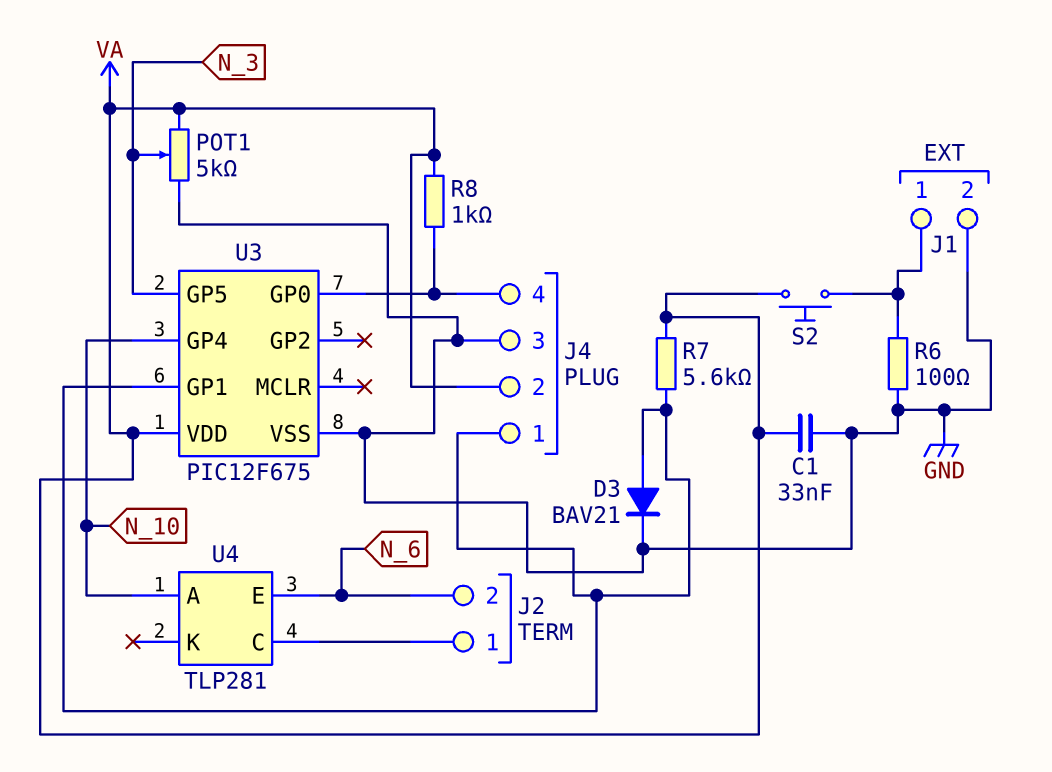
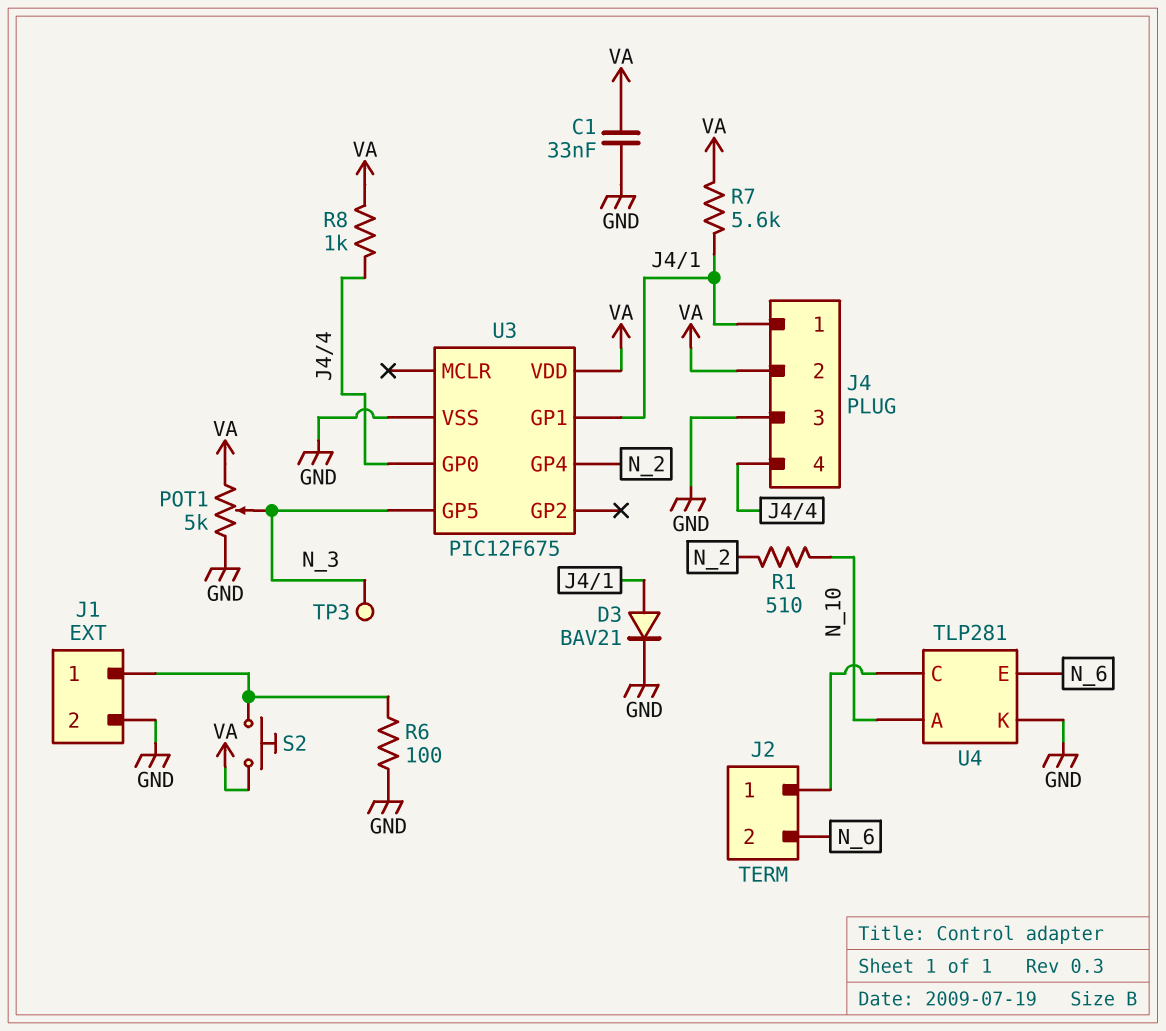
R1: none -> 510 (N_2, N_10)
TP3: none -> test point (N_3)
U3 pin GP4: N_10 -> N_2
U4 pin K: none -> GND

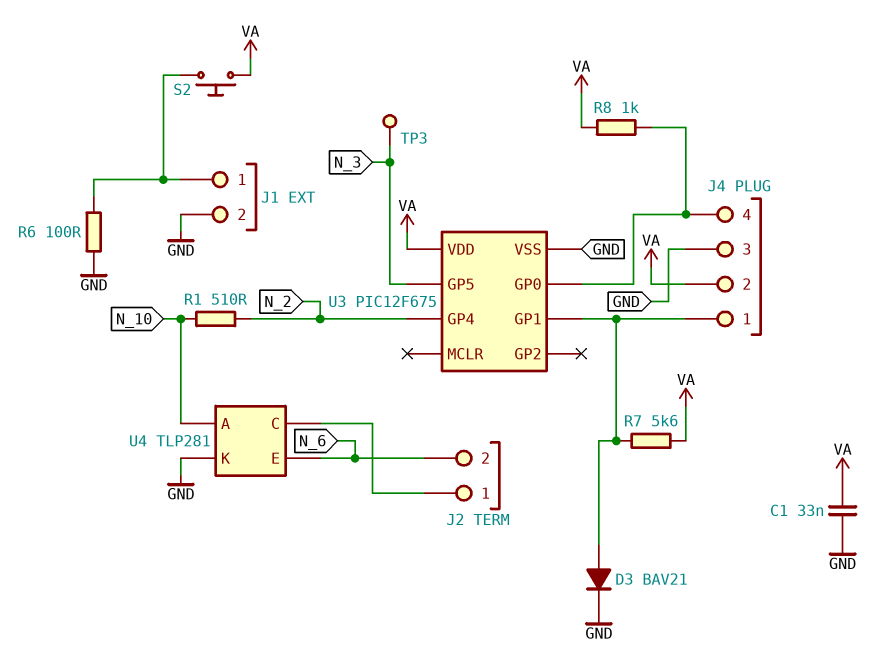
POT1: 5k (GND, VA, wiper N_3) -> none

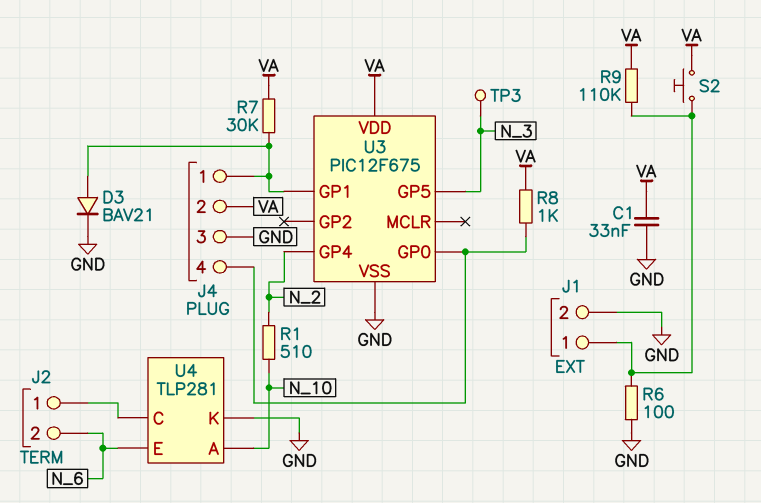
R7: 5.6k (J4/1, VA) -> 30k (J4/1, VA)
R9: none -> 110k (J1/1, VA)

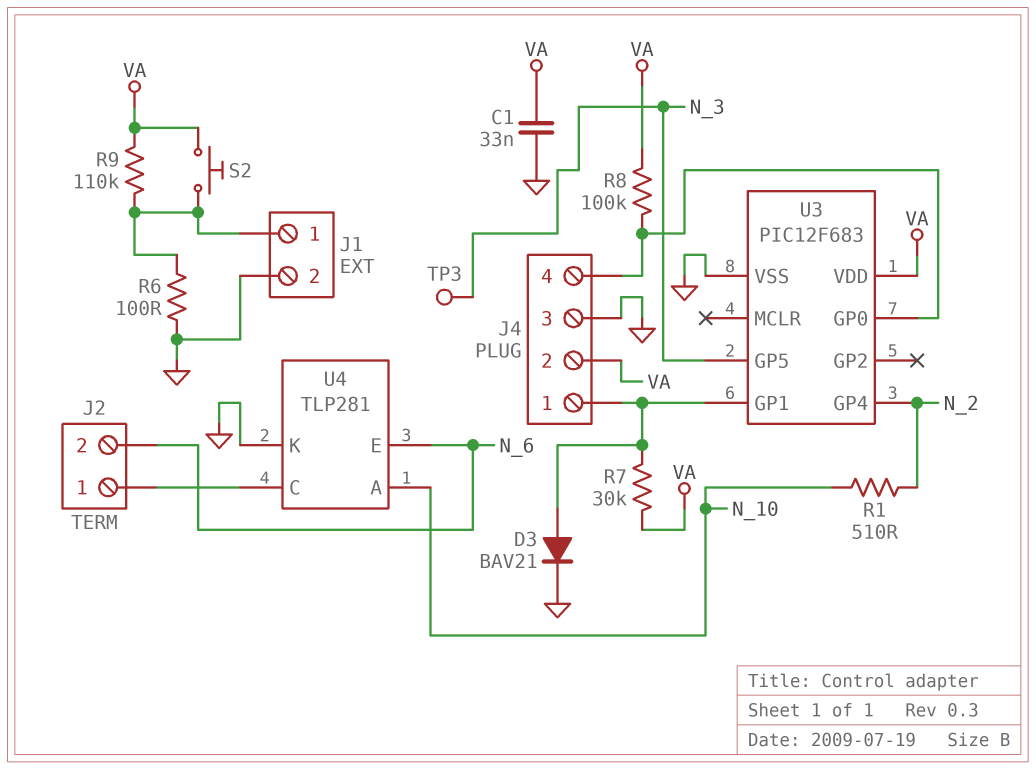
R8: 1k (J4/4, VA) -> 100k (J4/4, VA)
U3: PIC12F675 -> PIC12F683

